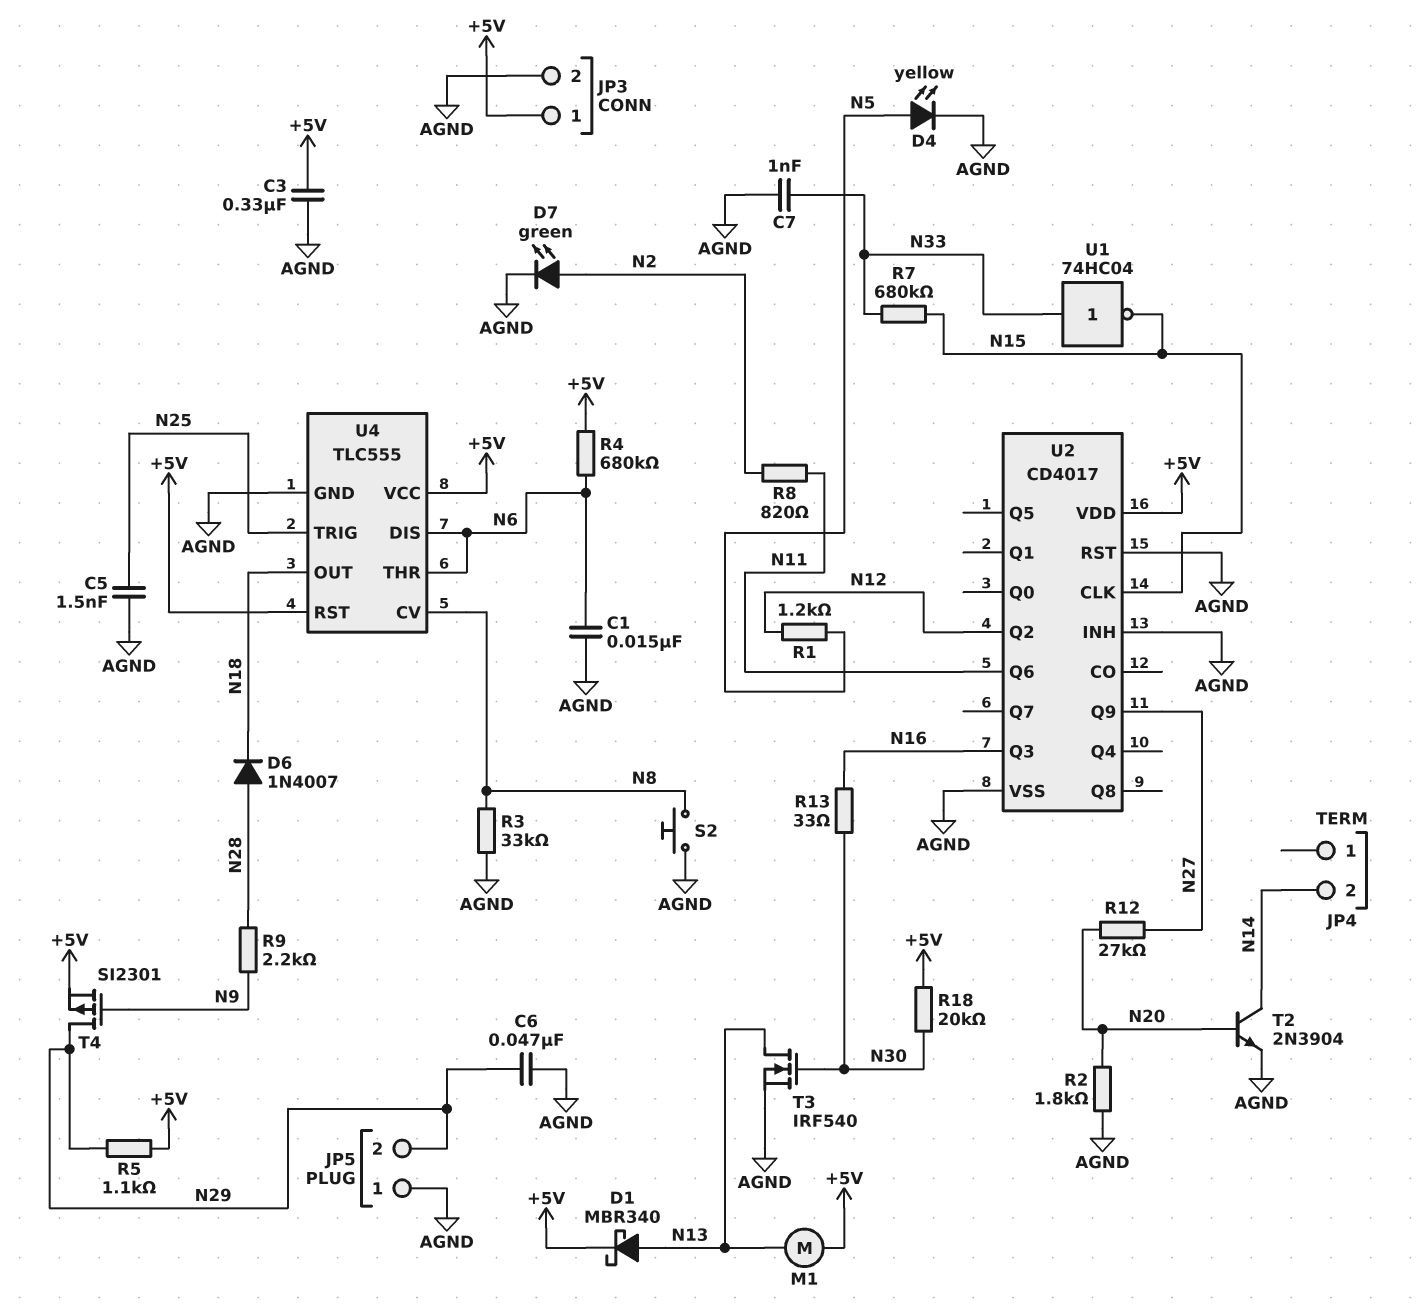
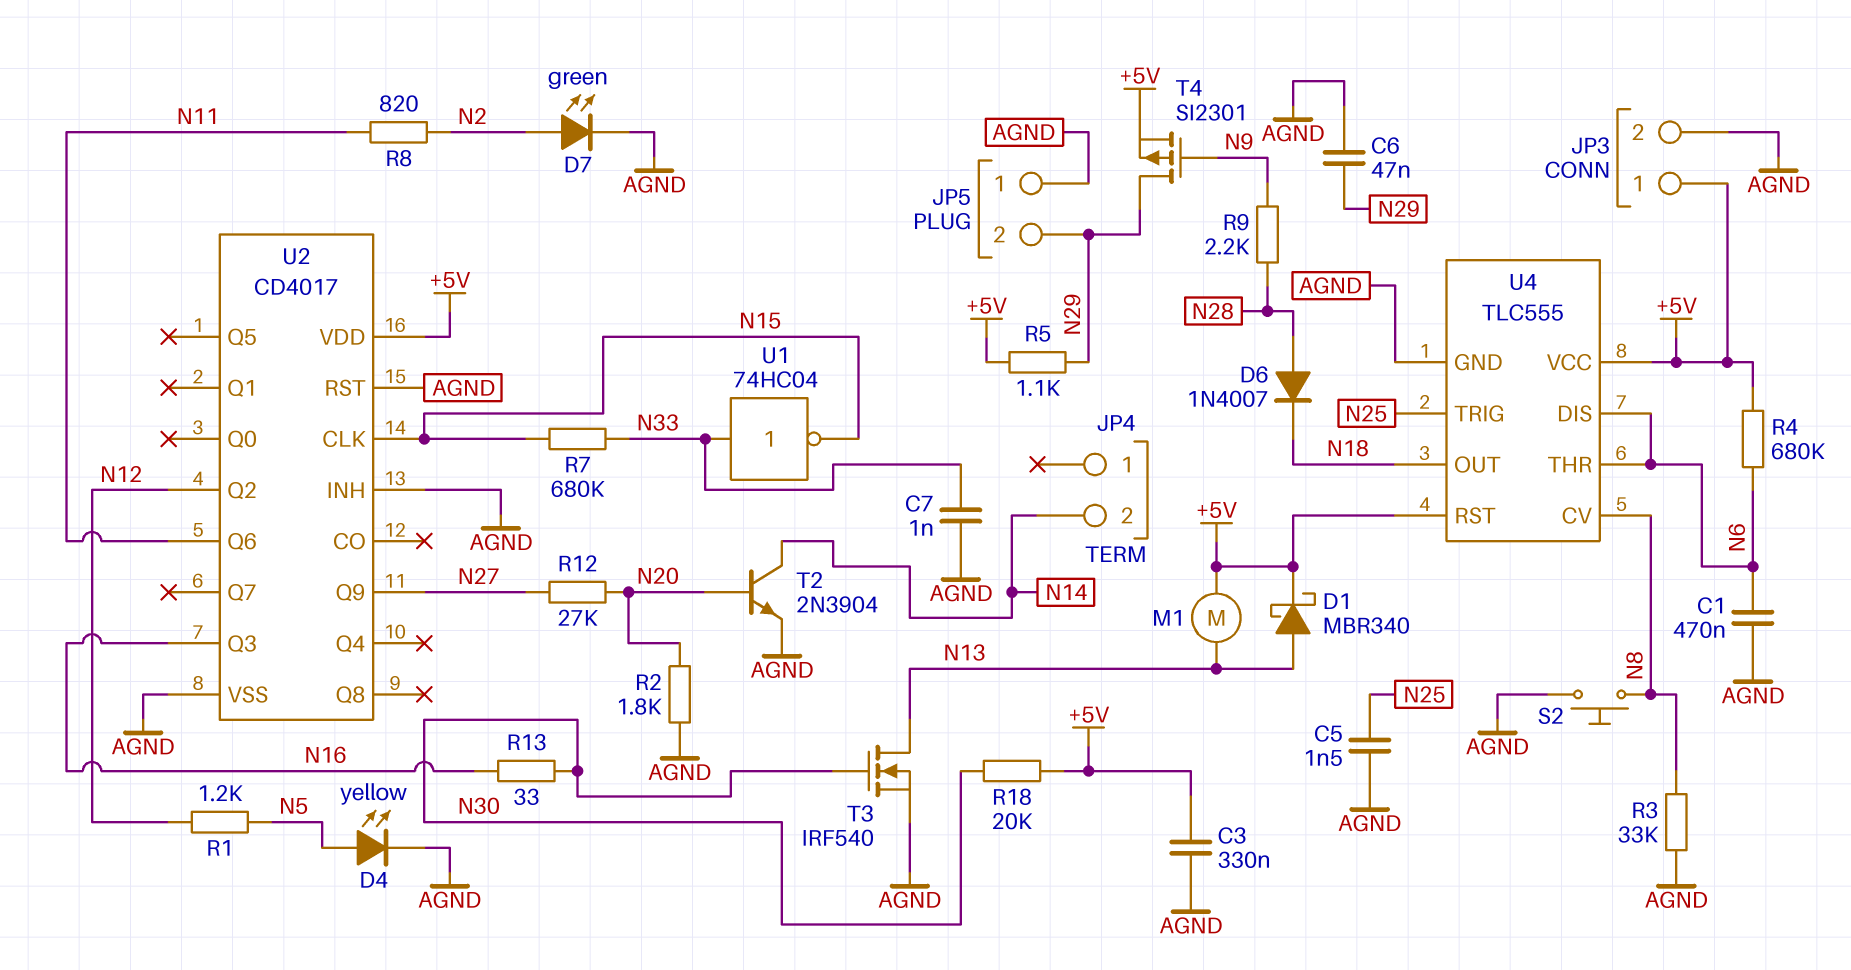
C1: 15nF (AGND, N6) -> 470nF (AGND, N6)

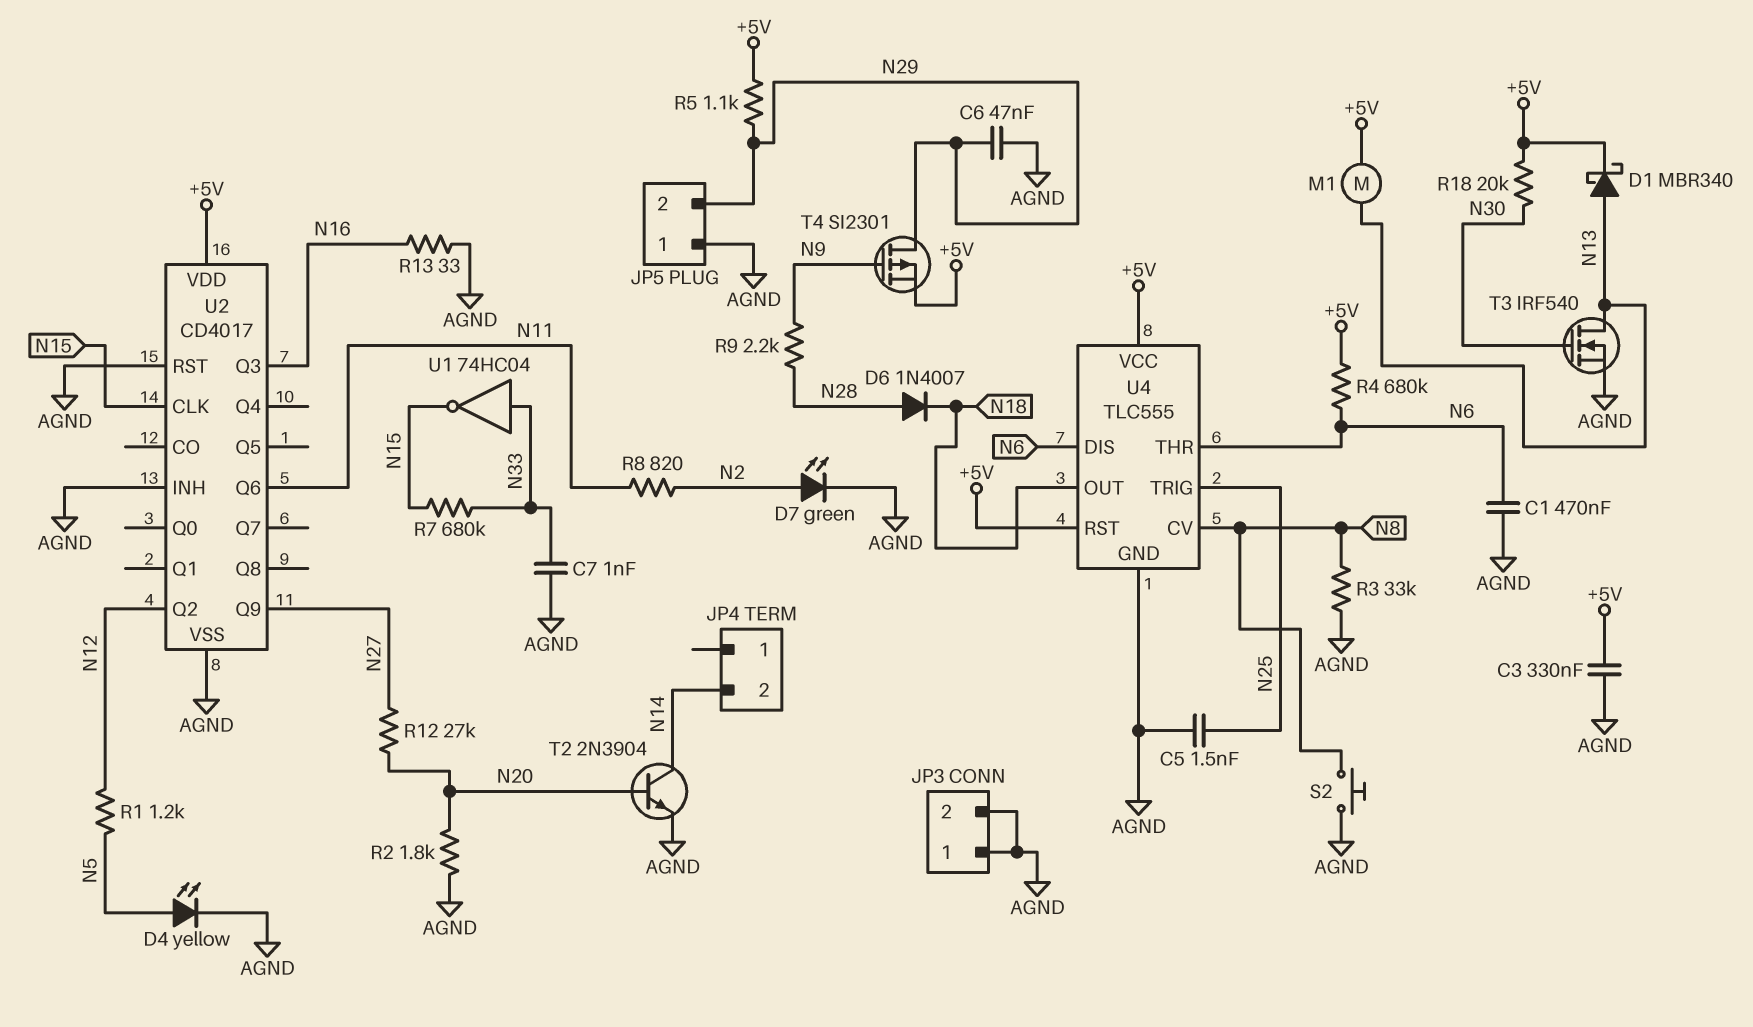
JP3 pin 1: +5V -> AGND
R13: 33 (N16, N30) -> 33 (AGND, N16)

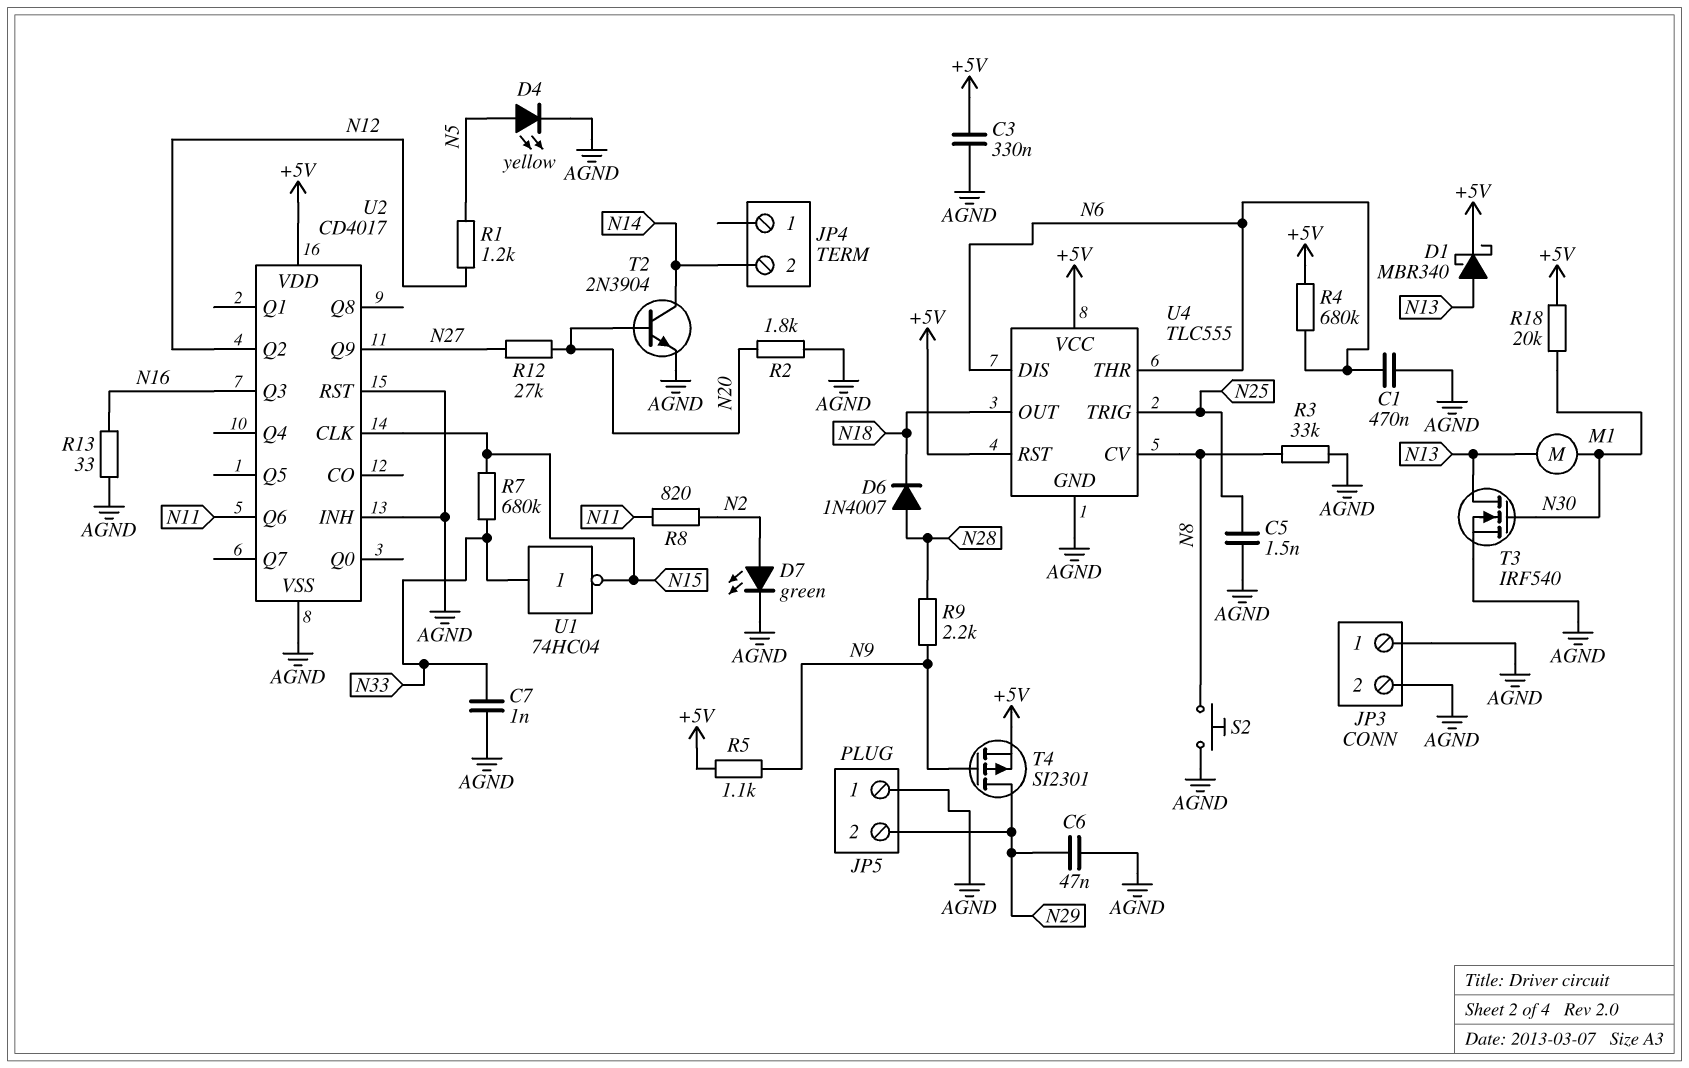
M1: motor (+5V, N13) -> motor (N13, N30)
R5: 1.1k (+5V, N29) -> 1.1k (+5V, N9)

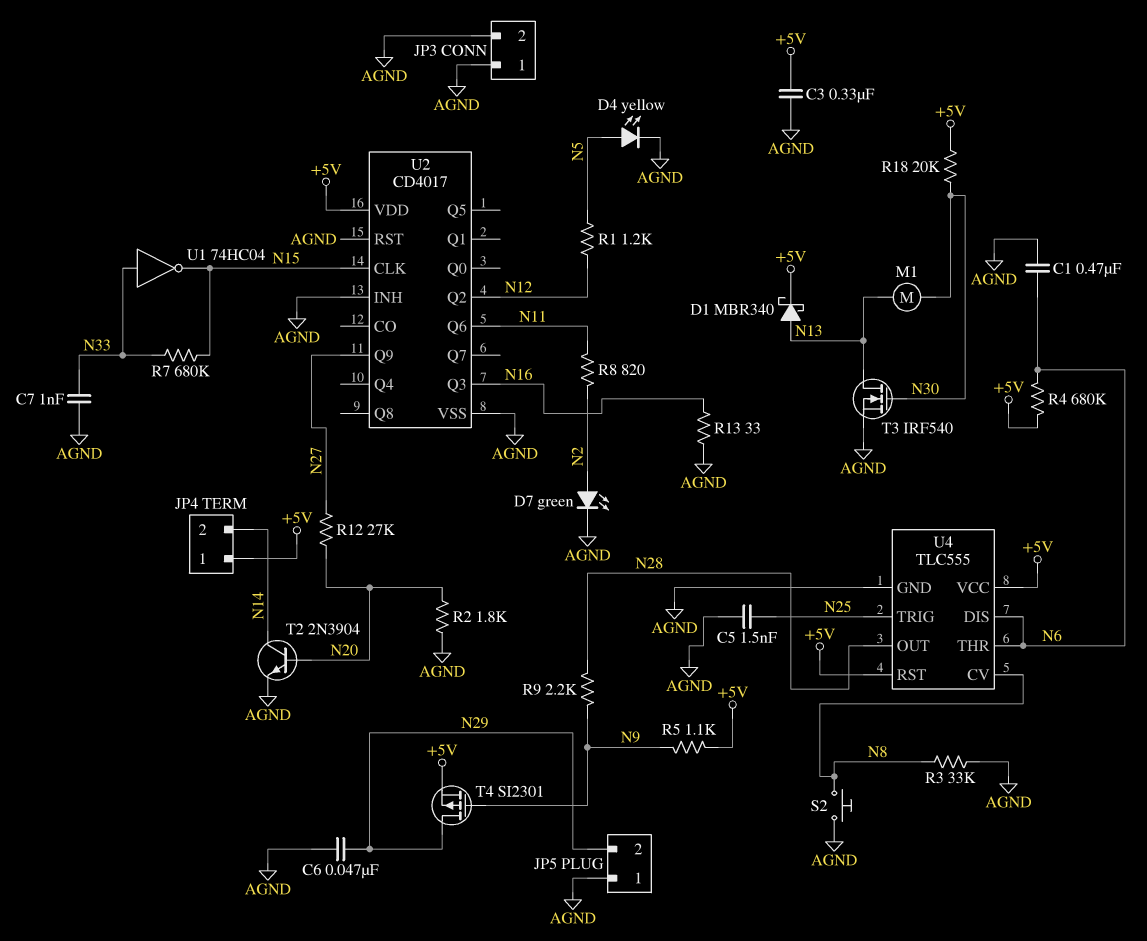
D6: diode 1N4007 (A N28, K N18) -> none
JP4 pin 1: none -> +5V
U4 pin OUT: N18 -> N28

